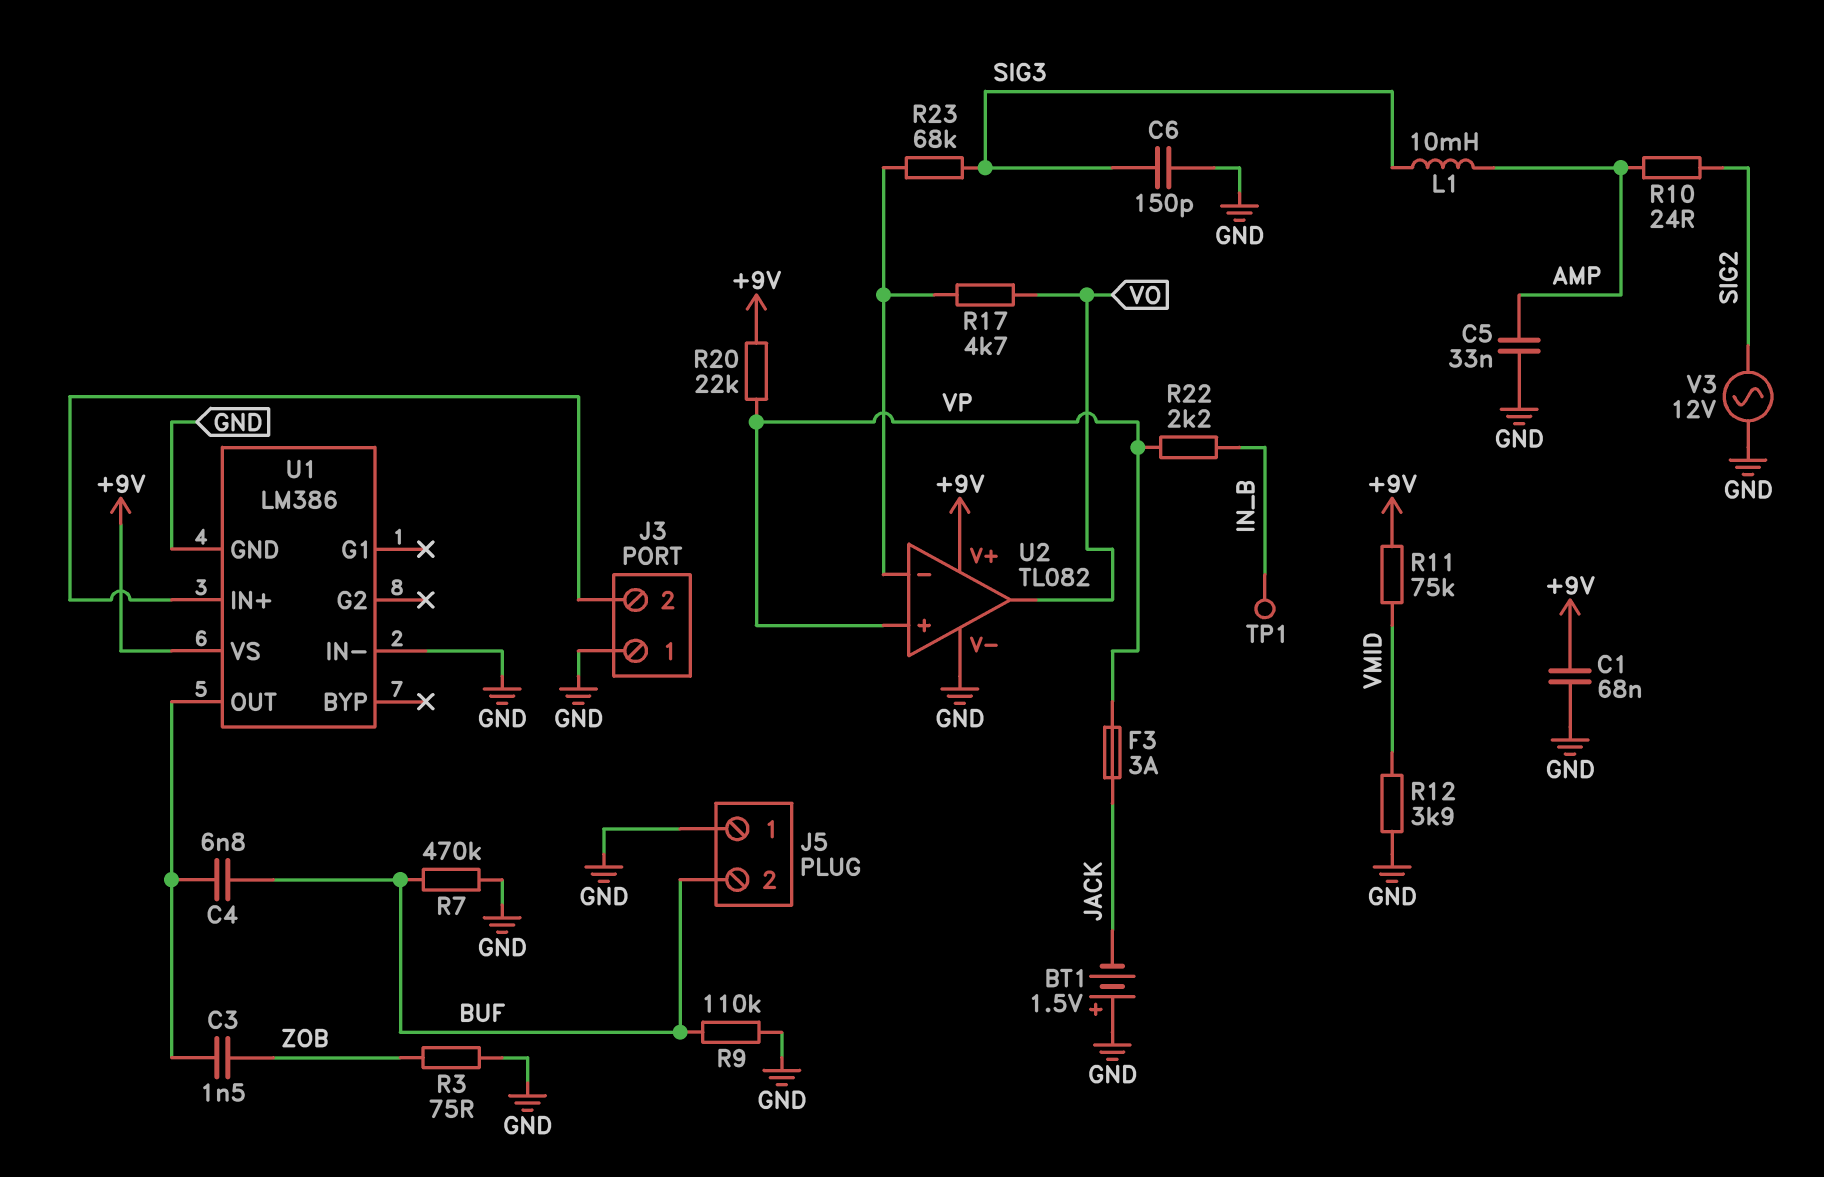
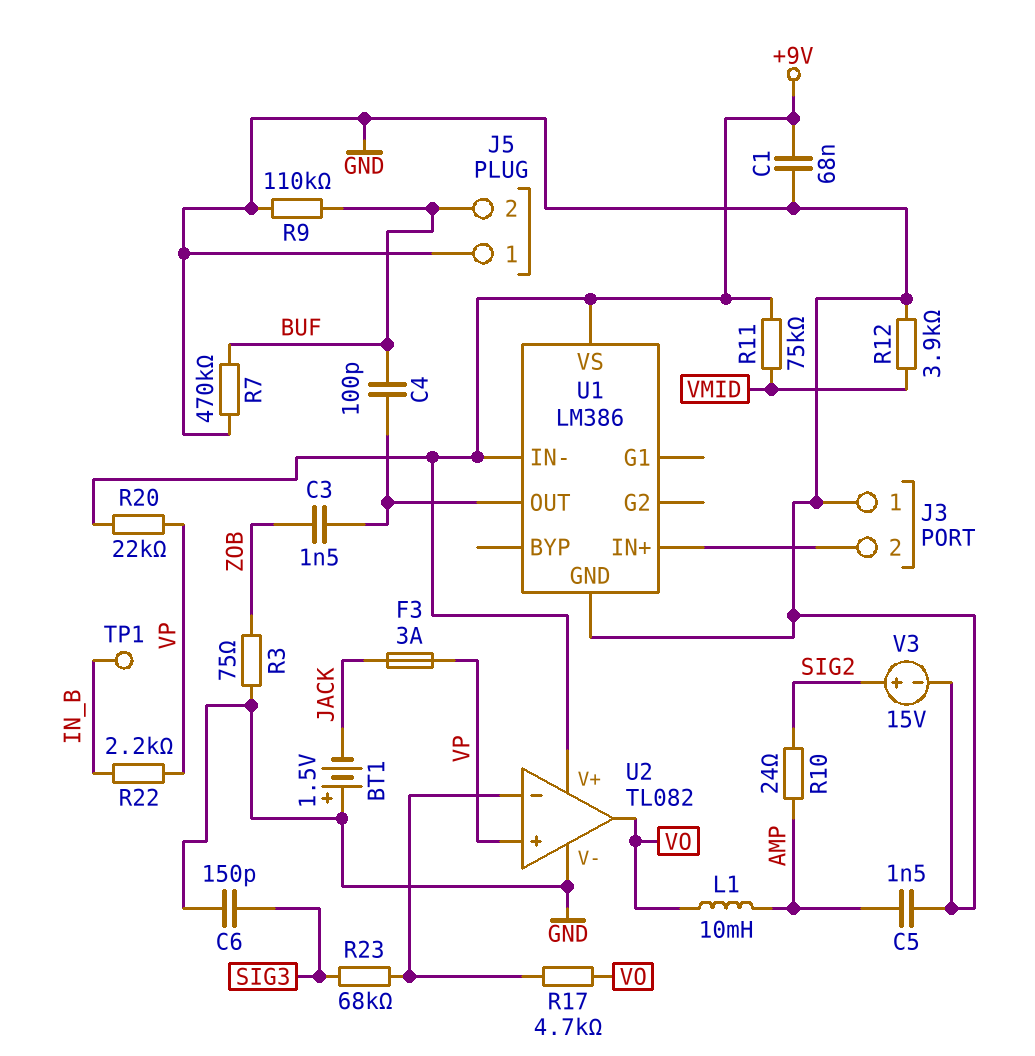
C4: 6.8nF (BUF, U1/OUT) -> 100pF (BUF, U1/OUT)
C5: 33nF (AMP, GND) -> 1.5nF (AMP, GND)
L1: 10mH (AMP, SIG3) -> 10mH (AMP, VO)
U1 pin IN-: GND -> +9V
V3: AC 12V (GND, SIG2) -> 15V (plus SIG2, minus GND)

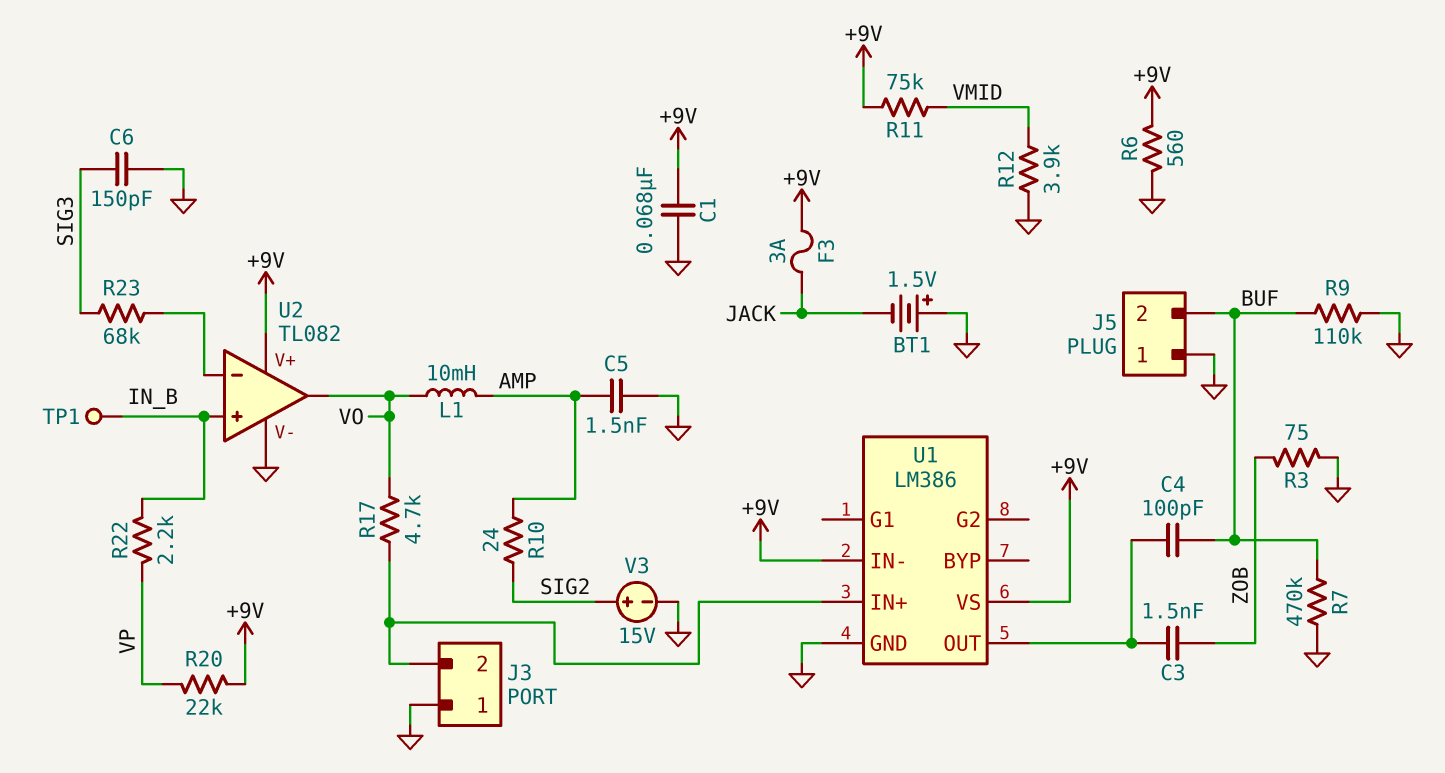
F3: 3A (JACK, VP) -> 3A (+9V, JACK)
R6: none -> 560 (+9V, GND)
R17: 4.7k (U2/in-, VO) -> 4.7k (J3/2, VO)
U2 pin in+: VP -> IN_B

